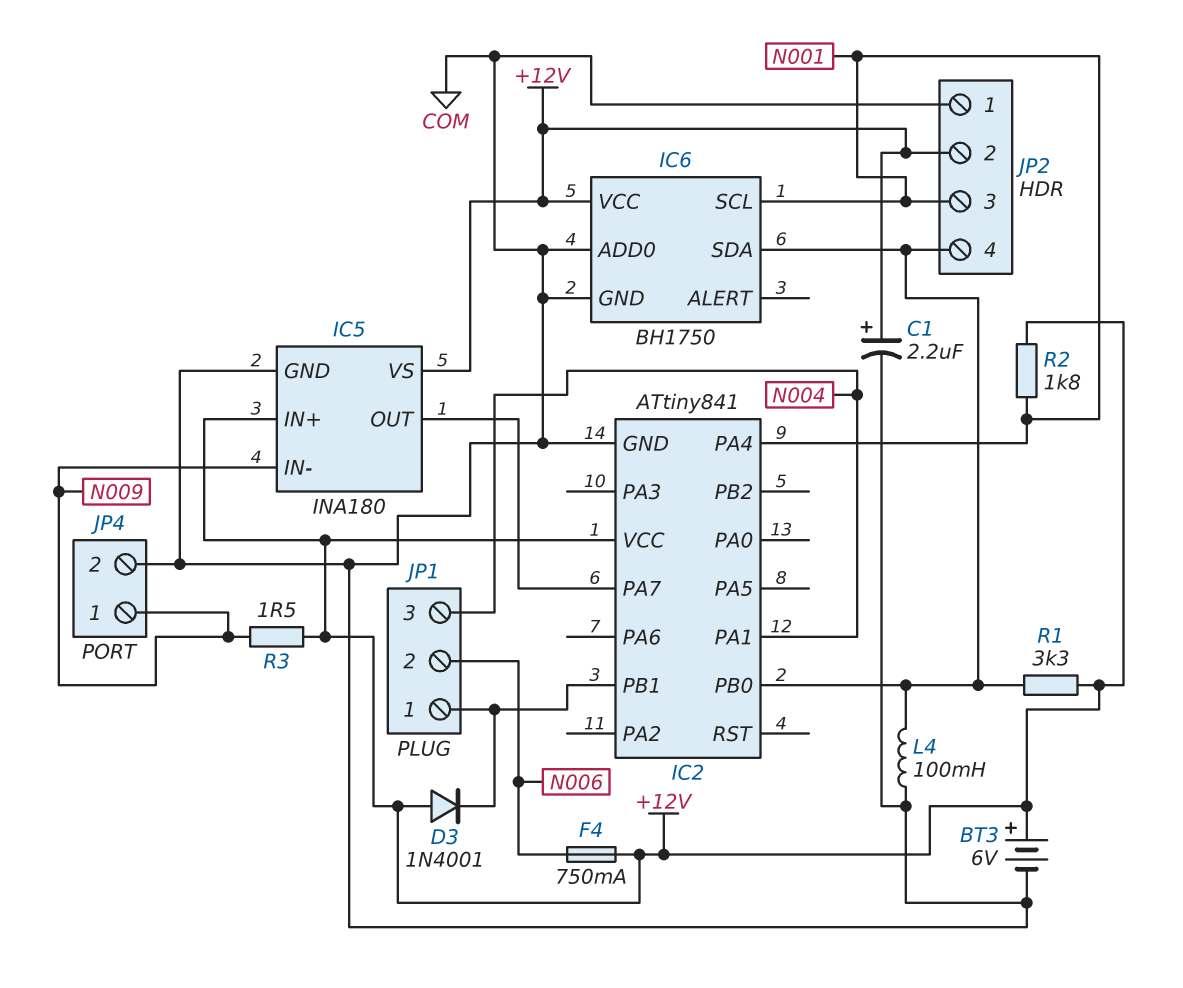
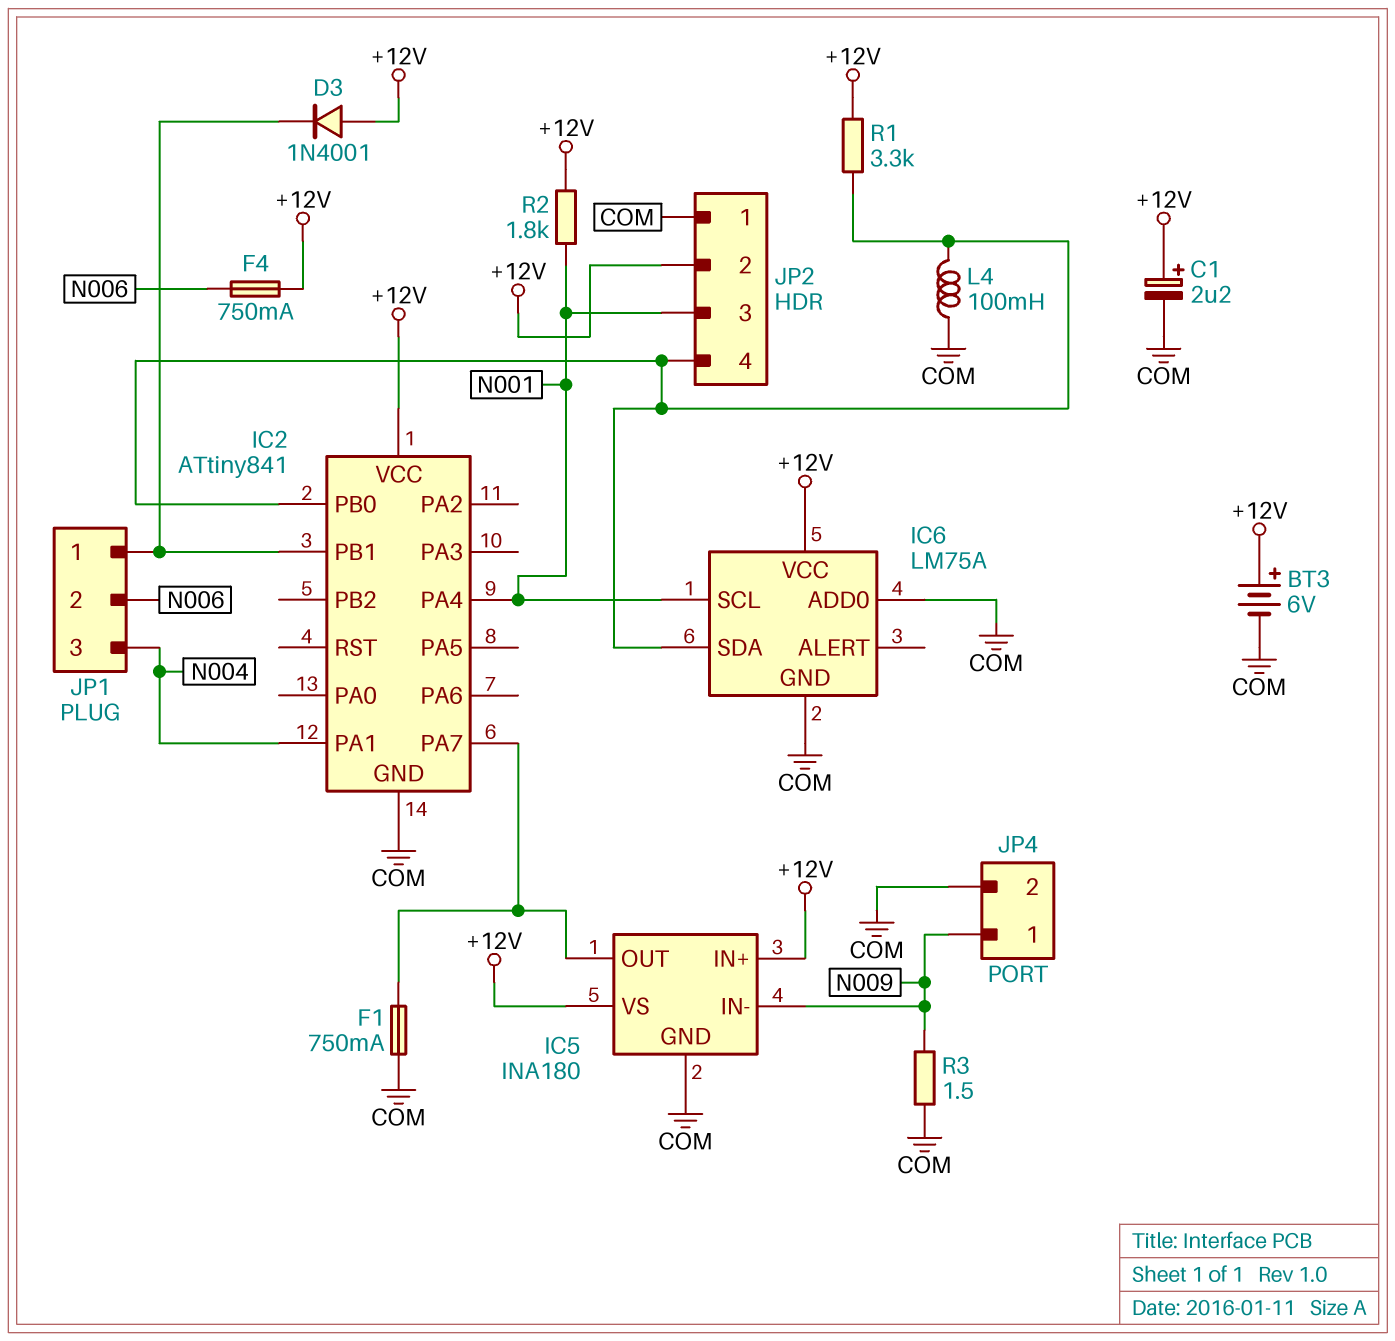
F1: none -> 750mA (COM, IC2/PA7)
IC6: BH1750 -> LM75A
R3: 1.5 (+12V, N009) -> 1.5 (COM, N009)

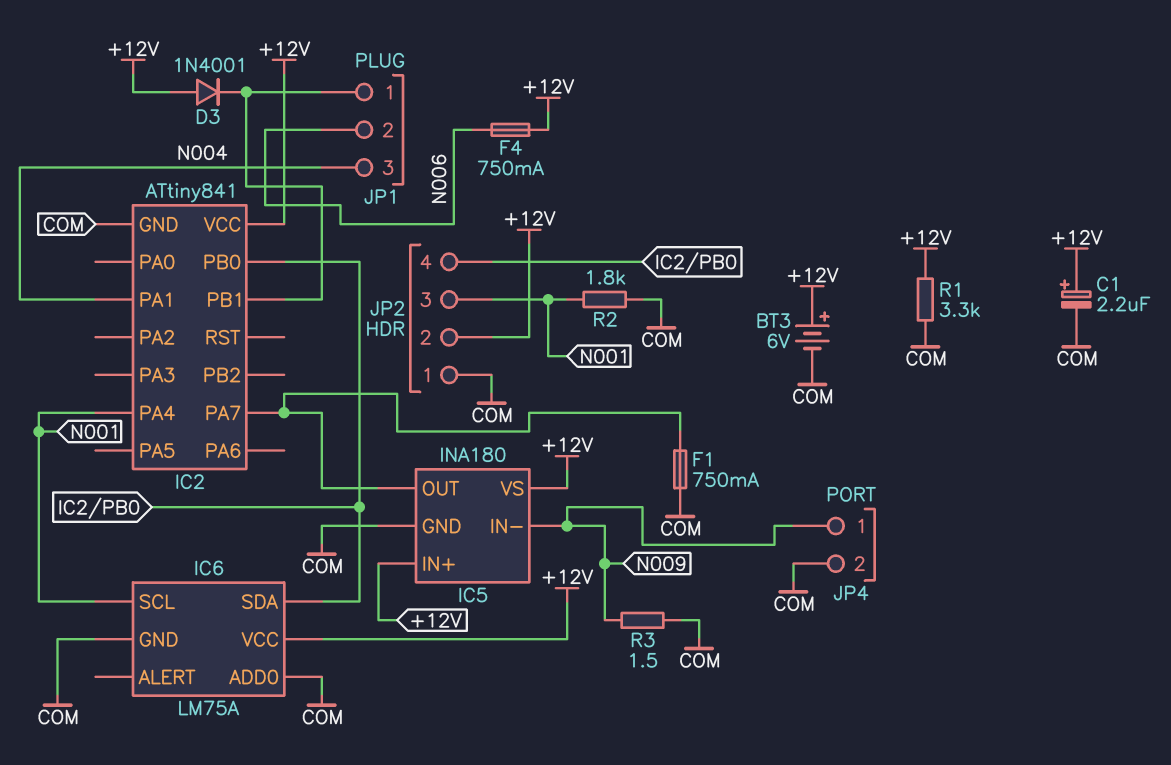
L4: 100mH (COM, IC2/PB0) -> none
R1: 3.3k (+12V, IC2/PB0) -> 3.3k (+12V, COM)
R2: 1.8k (+12V, N001) -> 1.8k (COM, N001)

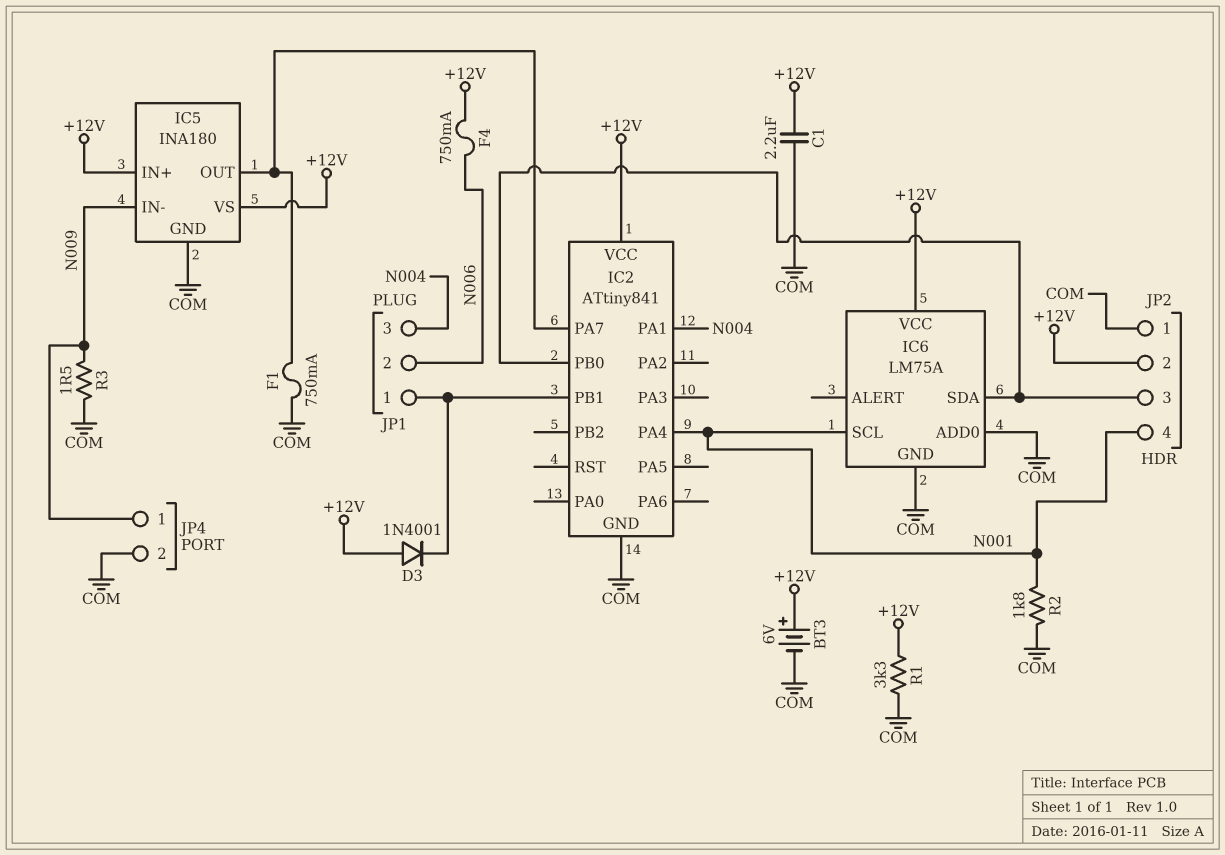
C1: 2.2uF (plus +12V, minus COM) -> 2.2uF (+12V, COM)
JP2 pin 3: N001 -> IC2/PB0
JP2 pin 4: IC2/PB0 -> N001

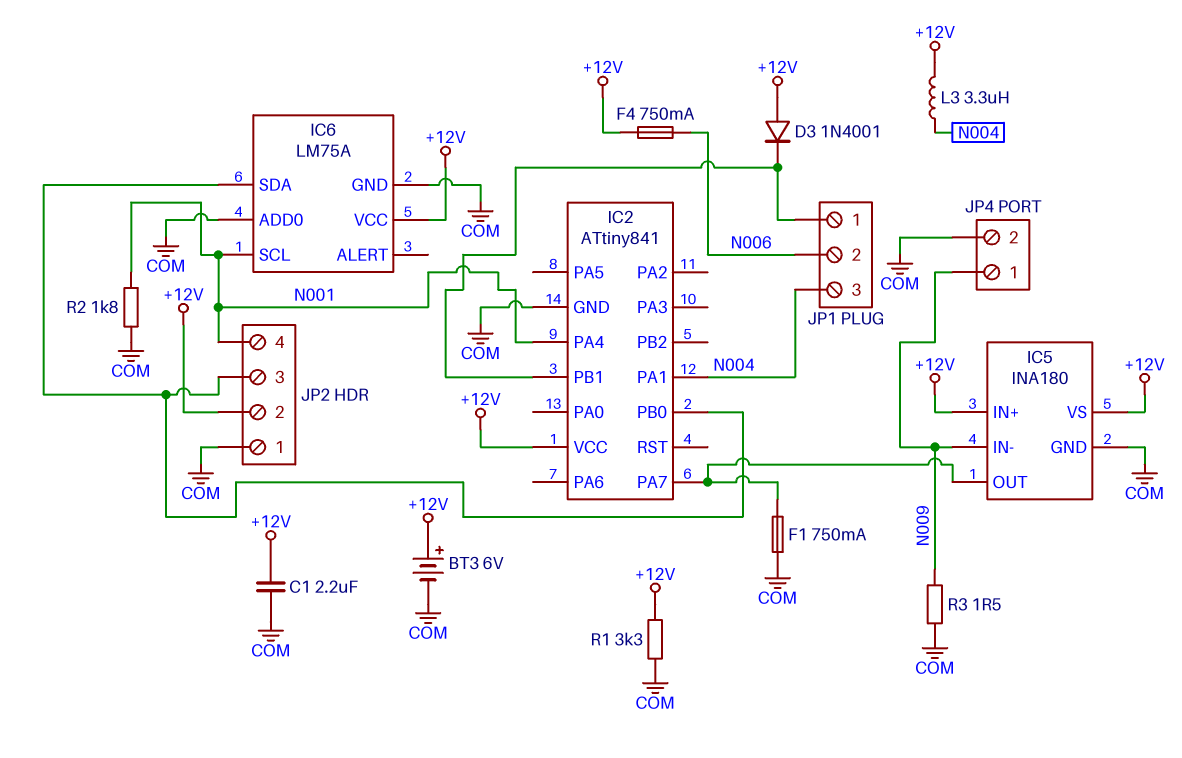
L3: none -> 3.3uH (+12V, N004)

